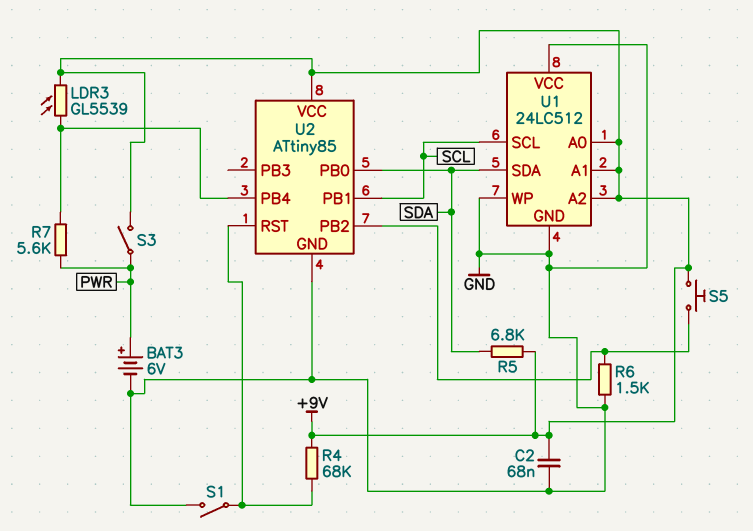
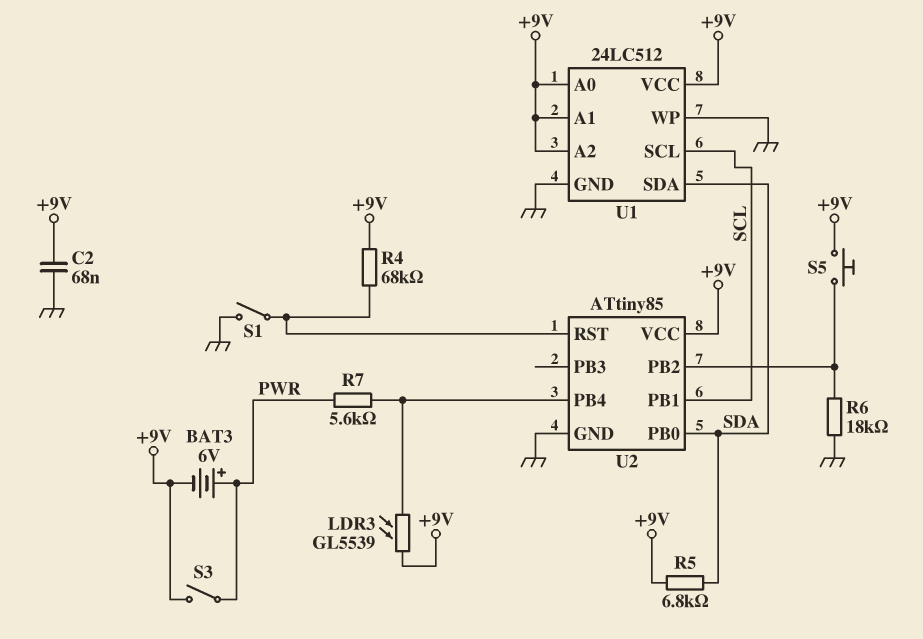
BAT3: 6V (plus PWR, minus GND) -> 6V (plus PWR, minus +9V)
R6: 1.5k (GND, U2/PB2) -> 18k (GND, U2/PB2)
U1 pin VCC: GND -> +9V

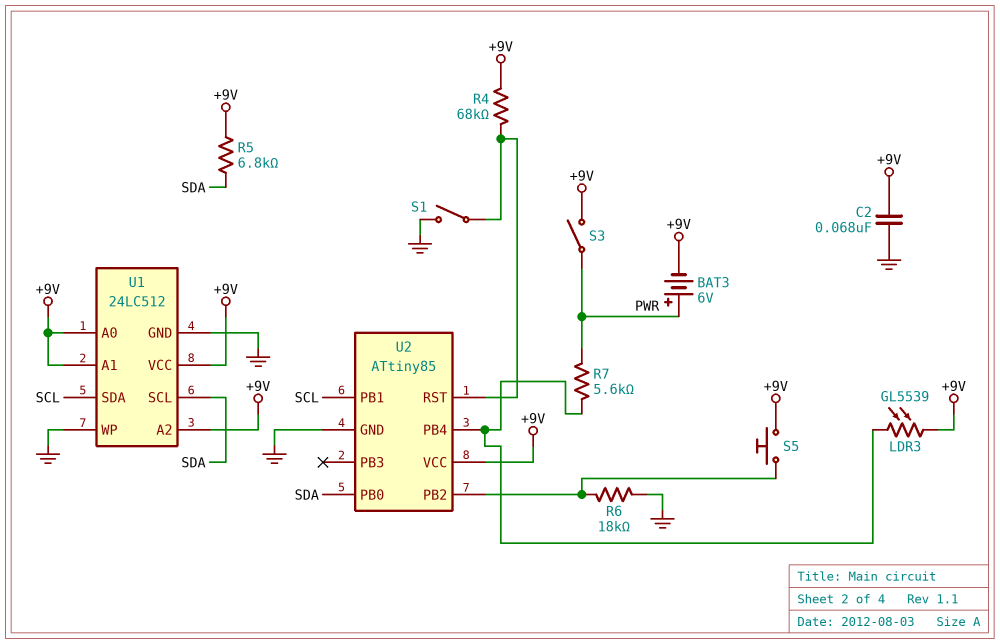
U1 pin SCL: SCL -> SDA
U1 pin SDA: SDA -> SCL

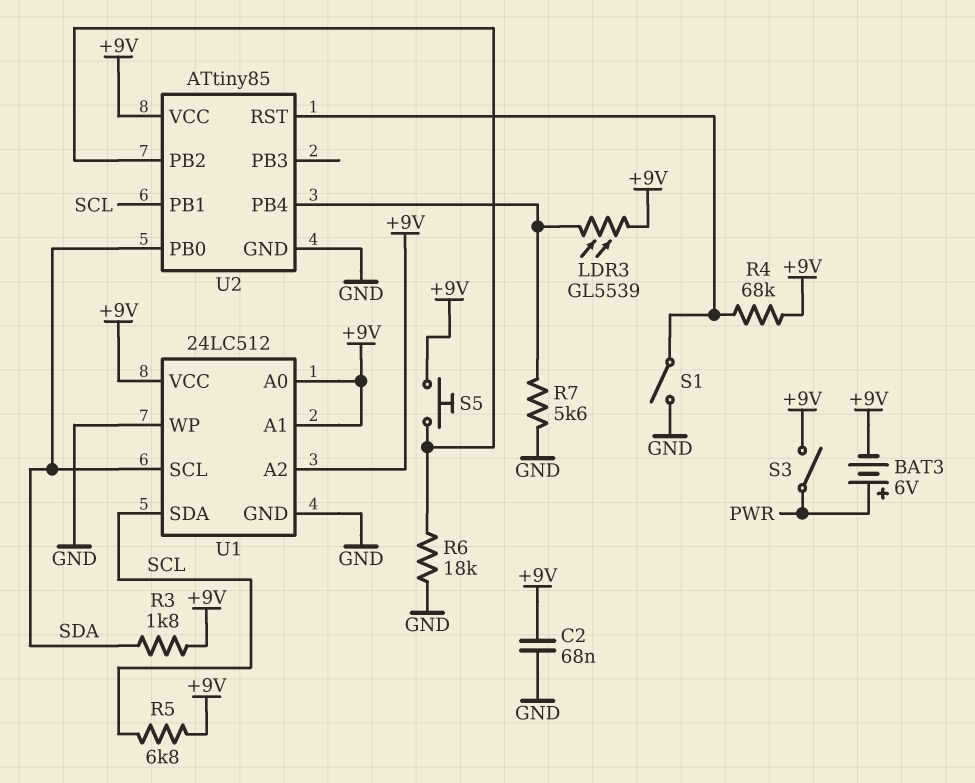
R3: none -> 1.8k (+9V, SDA)
R5: 6.8k (+9V, SDA) -> 6.8k (+9V, SCL)
R7: 5.6k (PWR, U2/PB4) -> 5.6k (GND, U2/PB4)

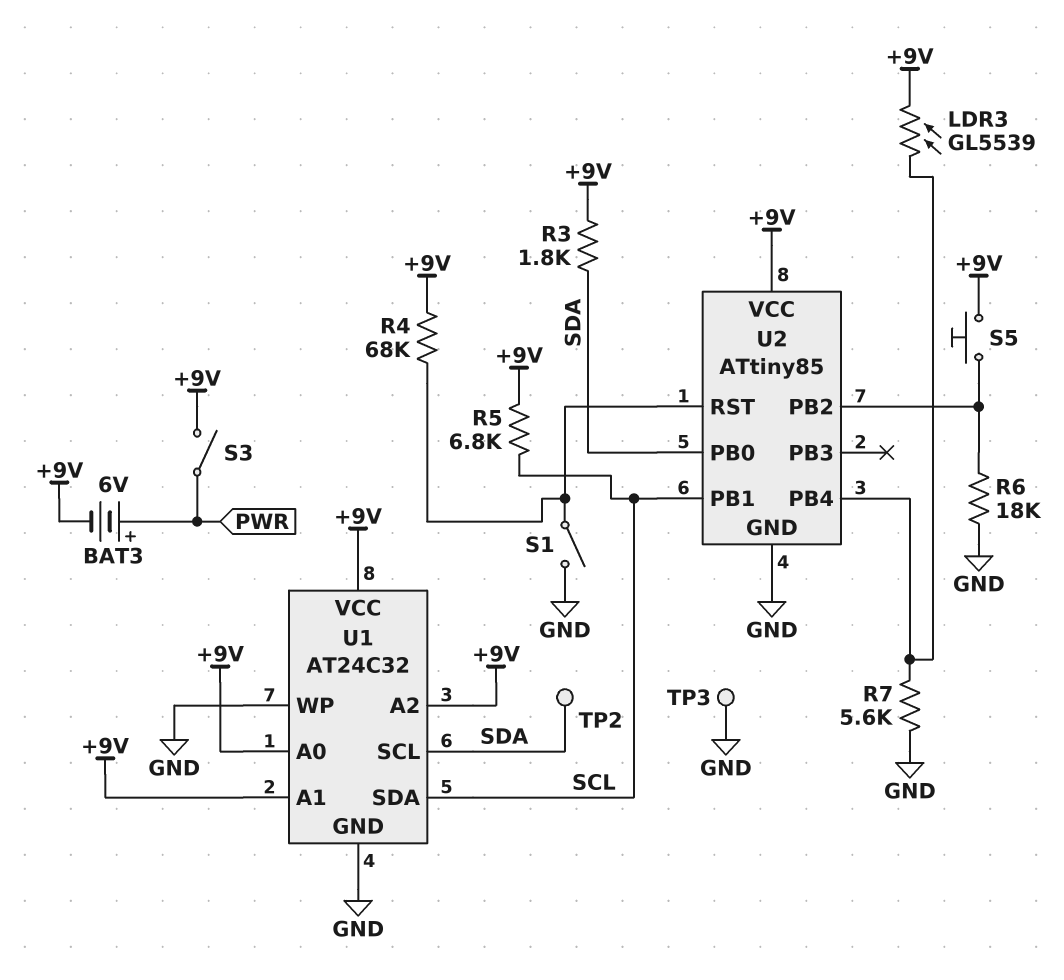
C2: 68nF (+9V, GND) -> none
TP2: none -> test point (SDA)
TP3: none -> test point (GND)
U1: 24LC512 -> AT24C32

